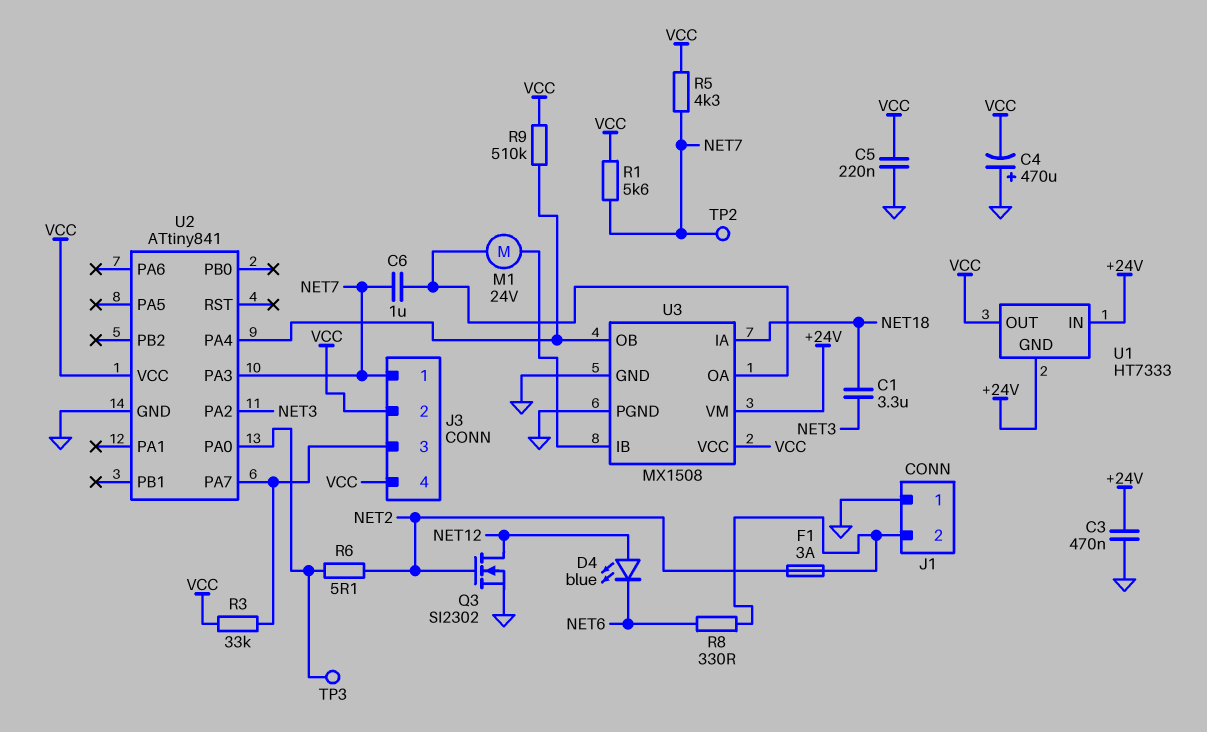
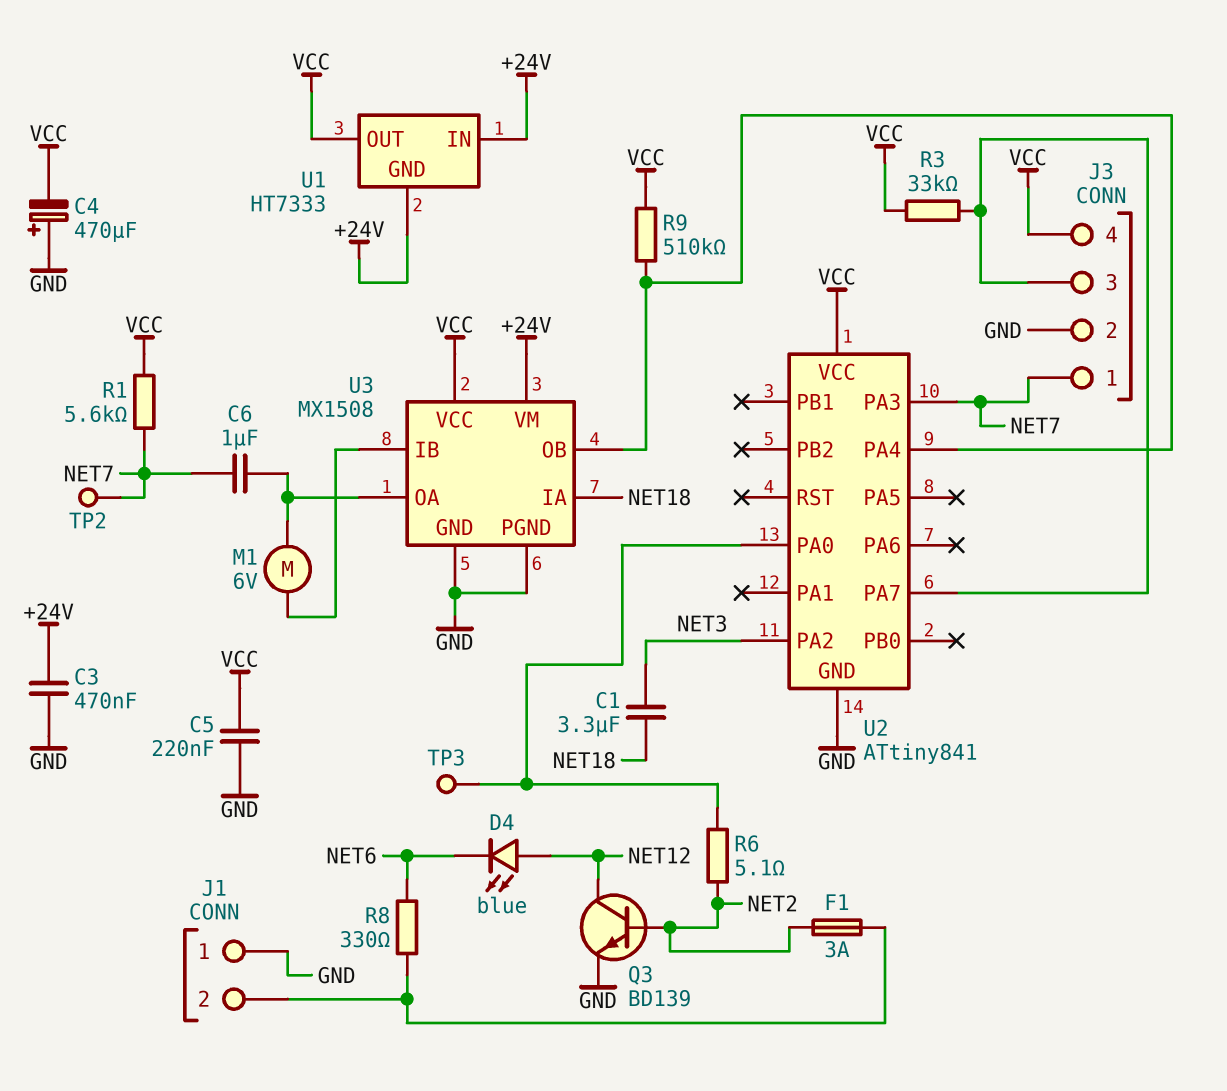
J3 pin 2: VCC -> GND
M1: motor 24V (U3/IB, U3/OA) -> motor 6V (U3/IB, U3/OA)
Q3: NMOS SI2302 (G NET2, D NET12, S GND) -> NPN BD139 (B NET2, C NET12, E GND)
R5: 4.3k (NET7, VCC) -> none

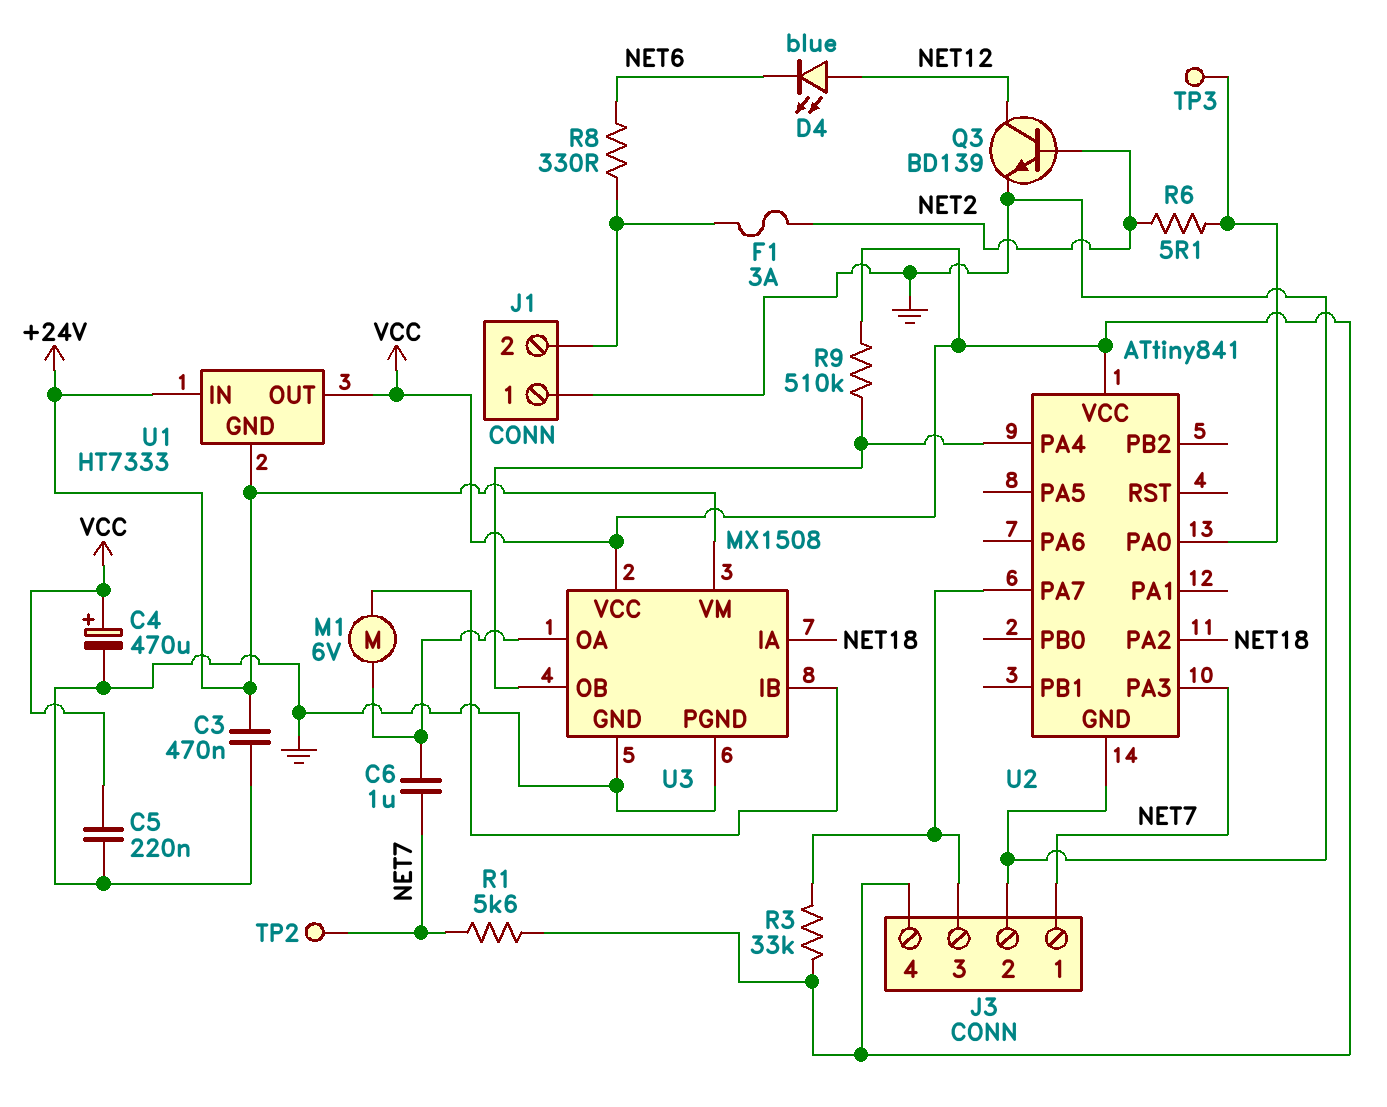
C1: 3.3uF (NET3, NET18) -> none
C4: 470uF (plus GND, minus VCC) -> 470uF (plus VCC, minus GND)
U2 pin PA2: NET3 -> NET18

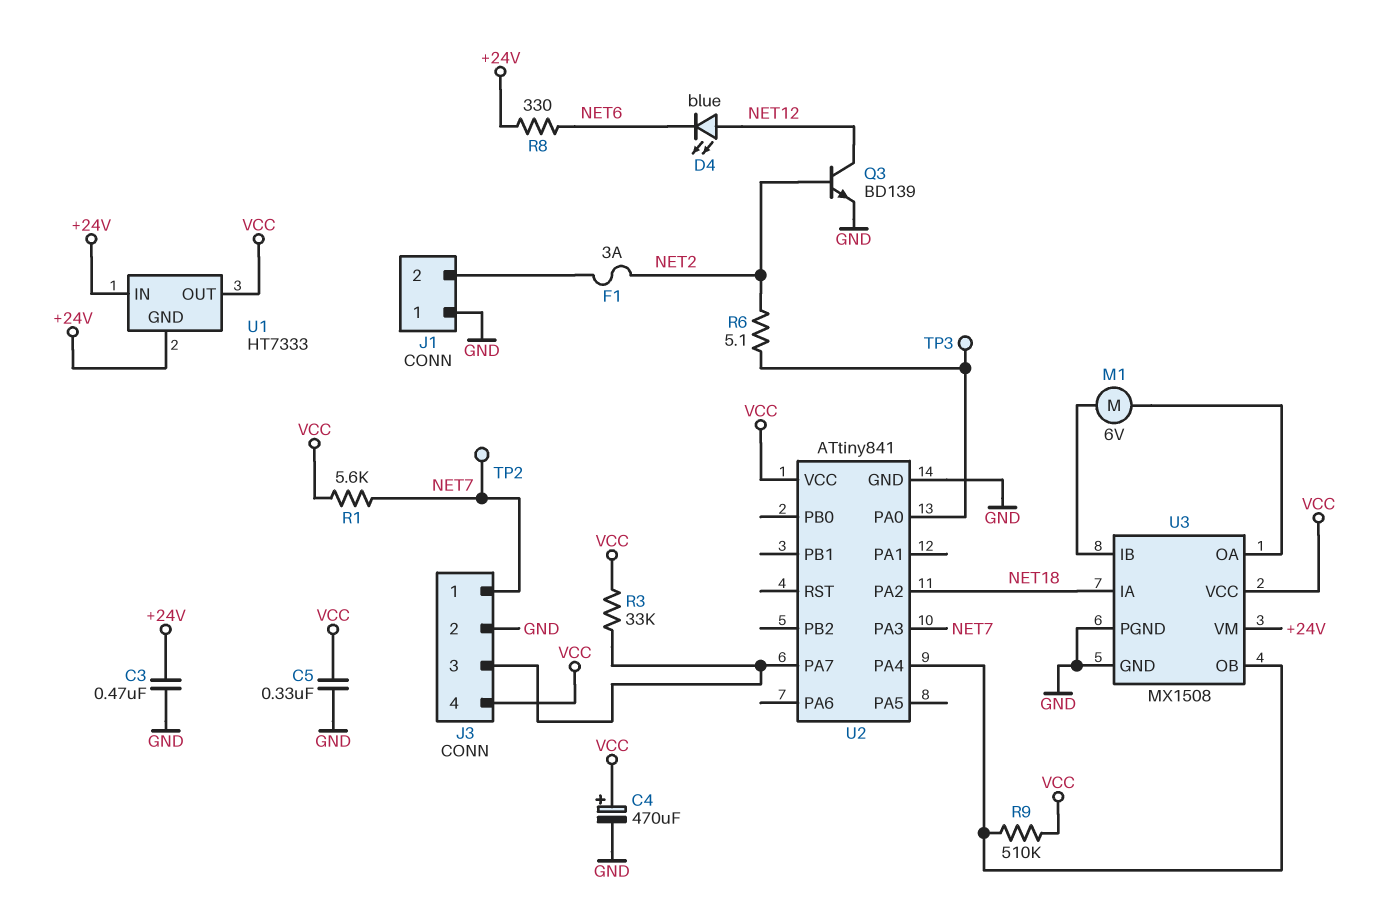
C5: 220nF (GND, VCC) -> 330nF (GND, VCC)
C6: 1uF (NET7, U3/OA) -> none
R8: 330 (J1/2, NET6) -> 330 (+24V, NET6)

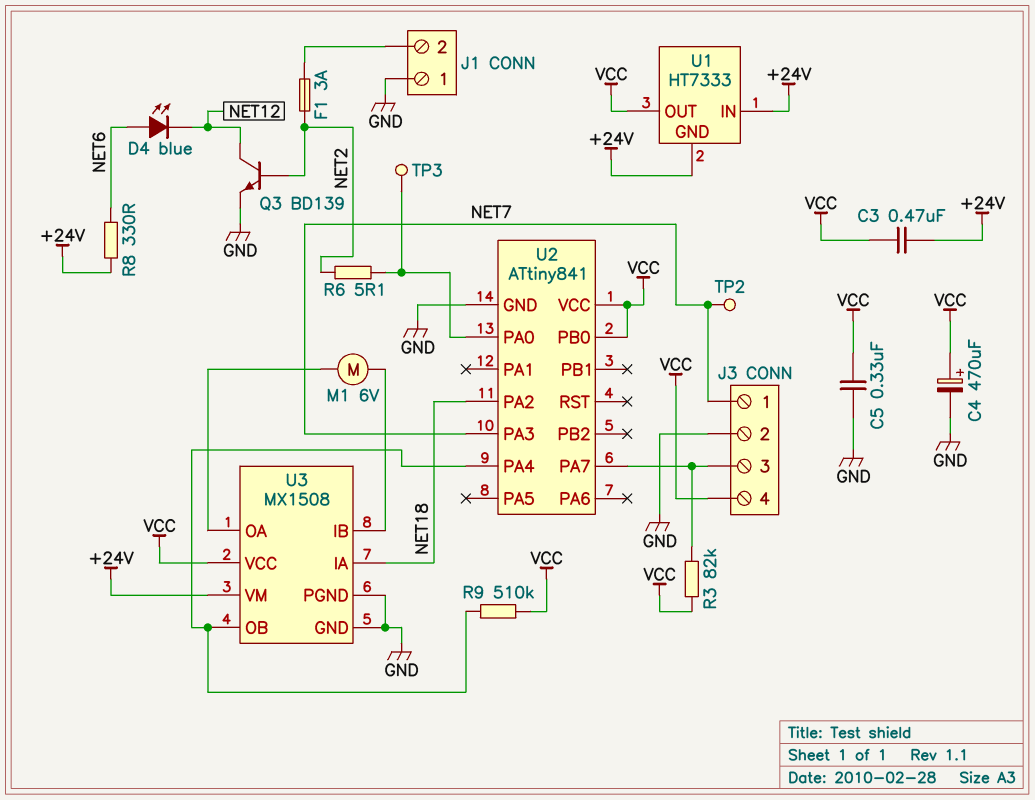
C3: 470nF (+24V, GND) -> 470nF (+24V, VCC)
D4: LED blue (A NET12, K NET6) -> LED blue (A NET6, K NET12)
R1: 5.6k (NET7, VCC) -> none
R3: 33k (J3/3, VCC) -> 82k (J3/3, VCC)
U2 pin PB0: none -> VCC

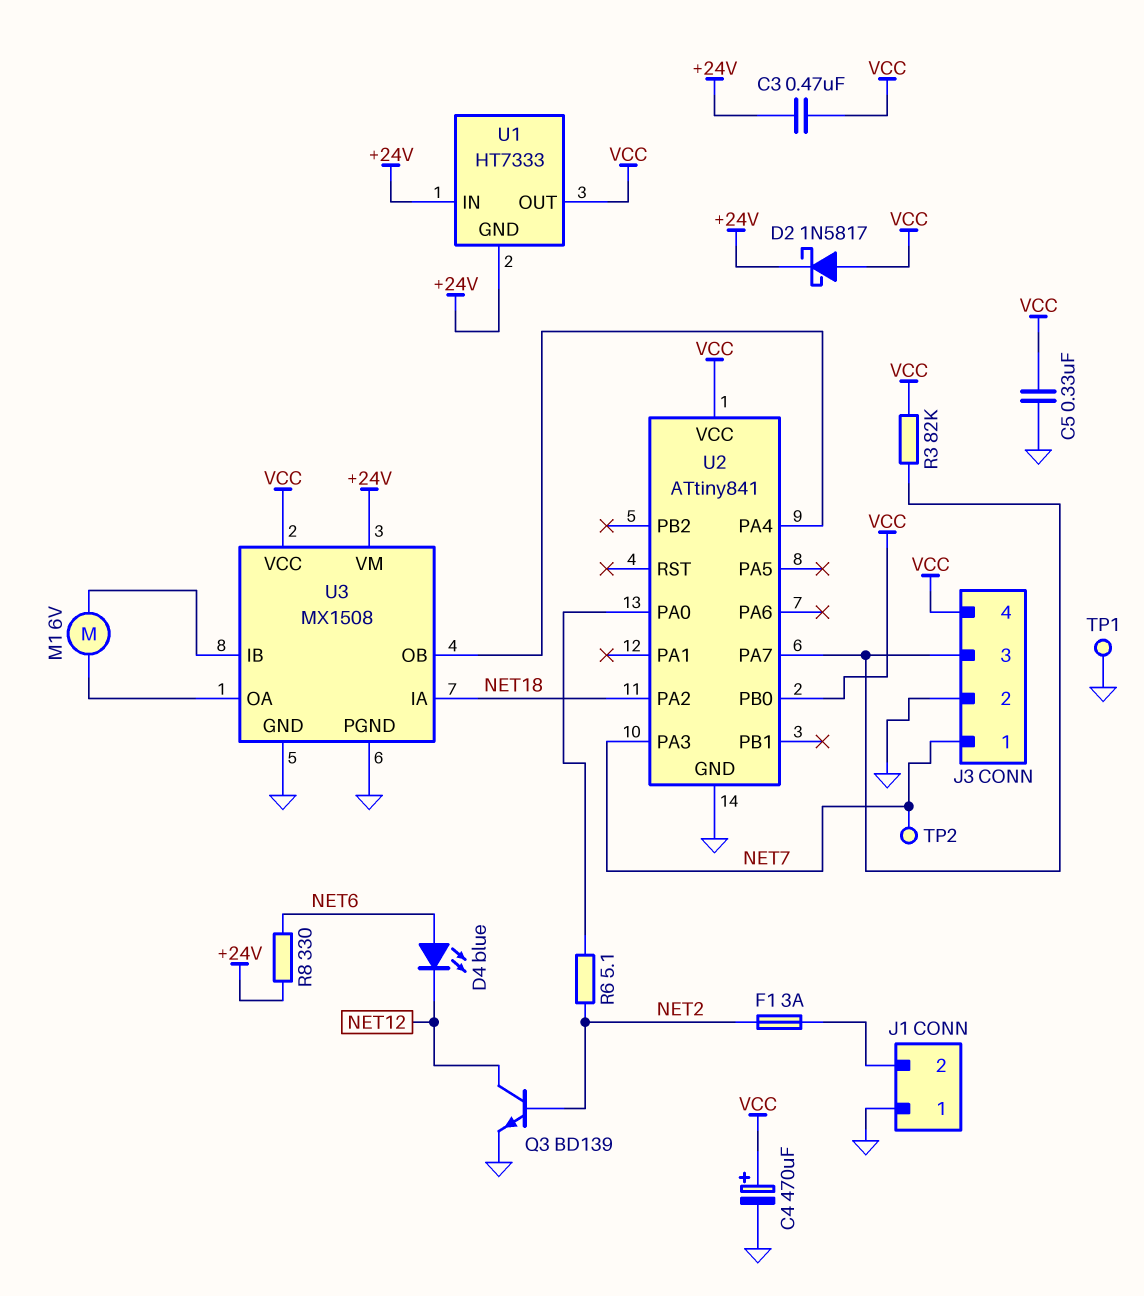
D2: none -> schottky 1N5817 (A VCC, K +24V)
R9: 510k (U2/PA4, VCC) -> none
TP1: none -> test point (GND)
TP3: test point (U2/PA0) -> none

